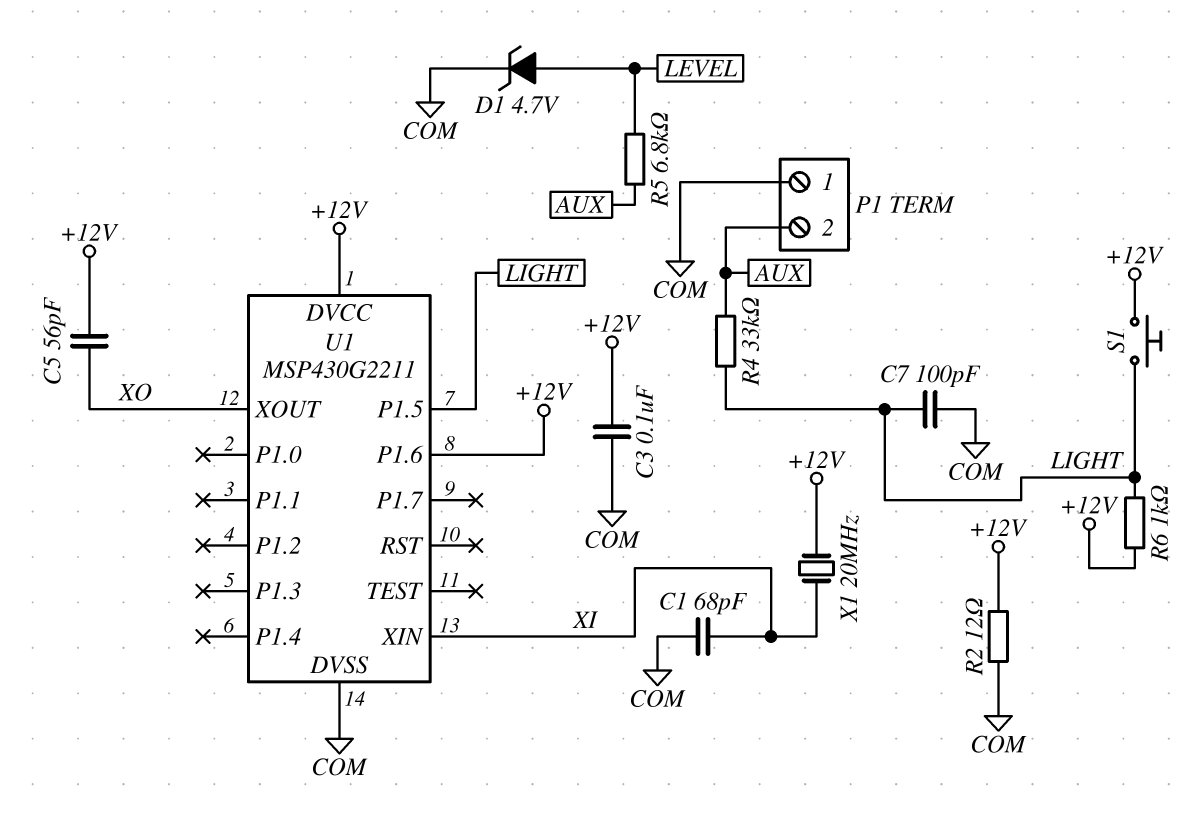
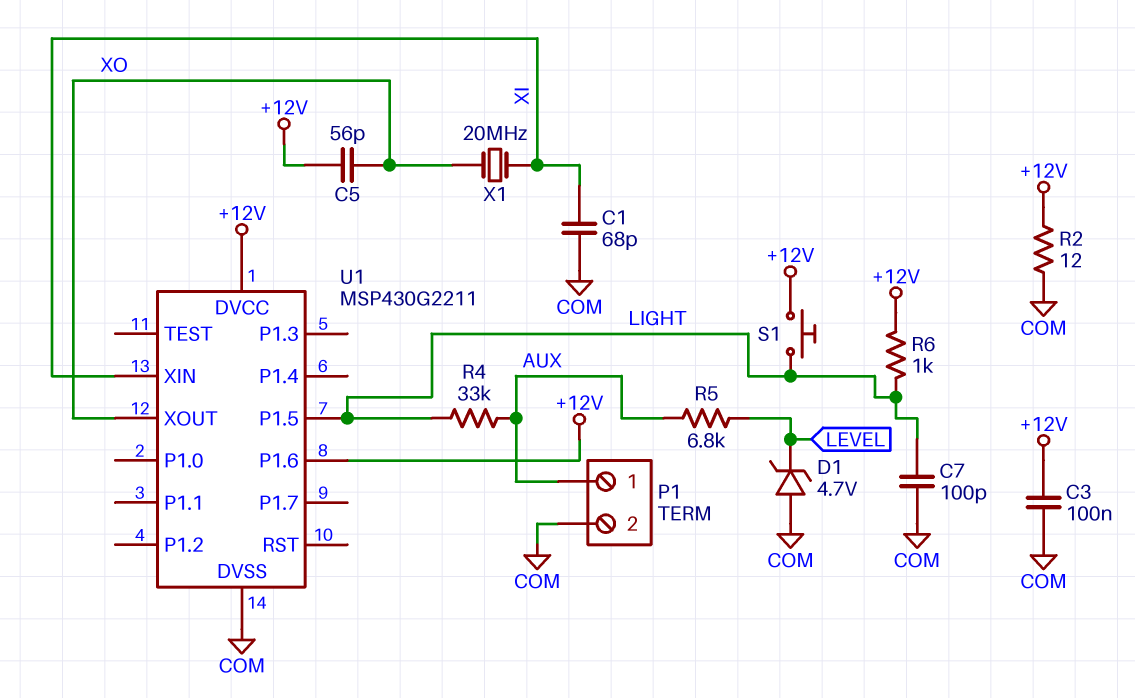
D1: zener 4.7V (A LEVEL, K COM) -> zener 4.7V (A COM, K LEVEL)
P1 pin 1: COM -> AUX
P1 pin 2: AUX -> COM
X1: 20MHz (+12V, XI) -> 20MHz (XI, XO)

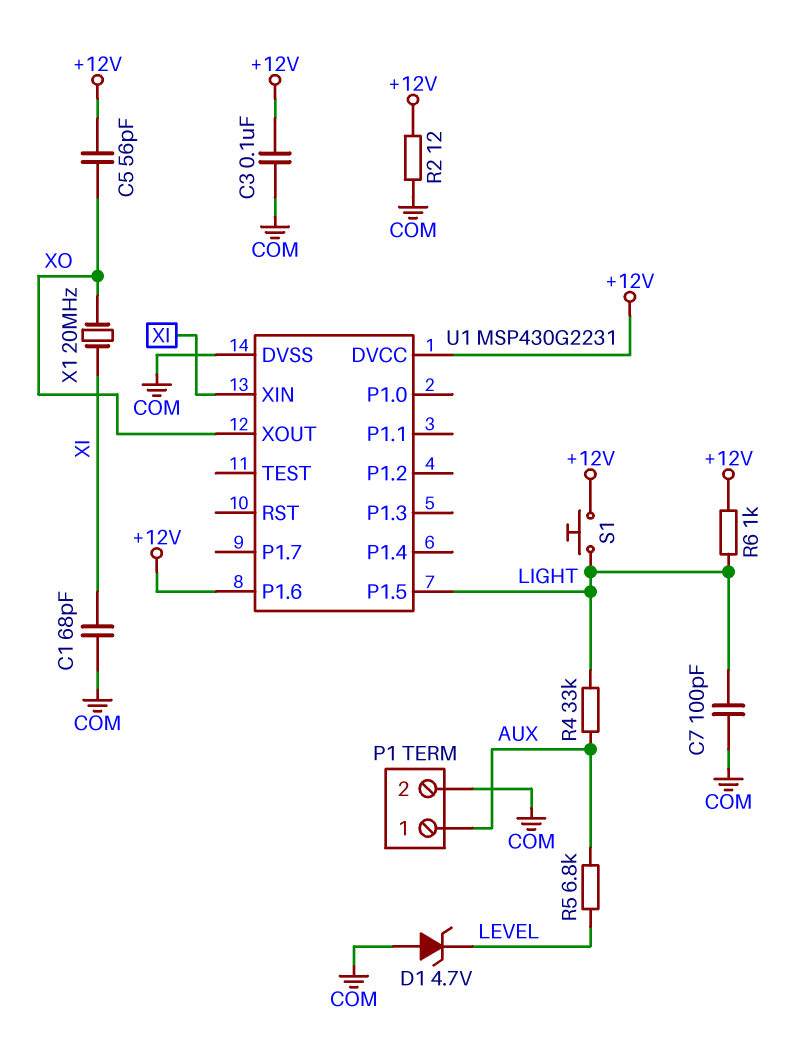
U1: MSP430G2211 -> MSP430G2231

